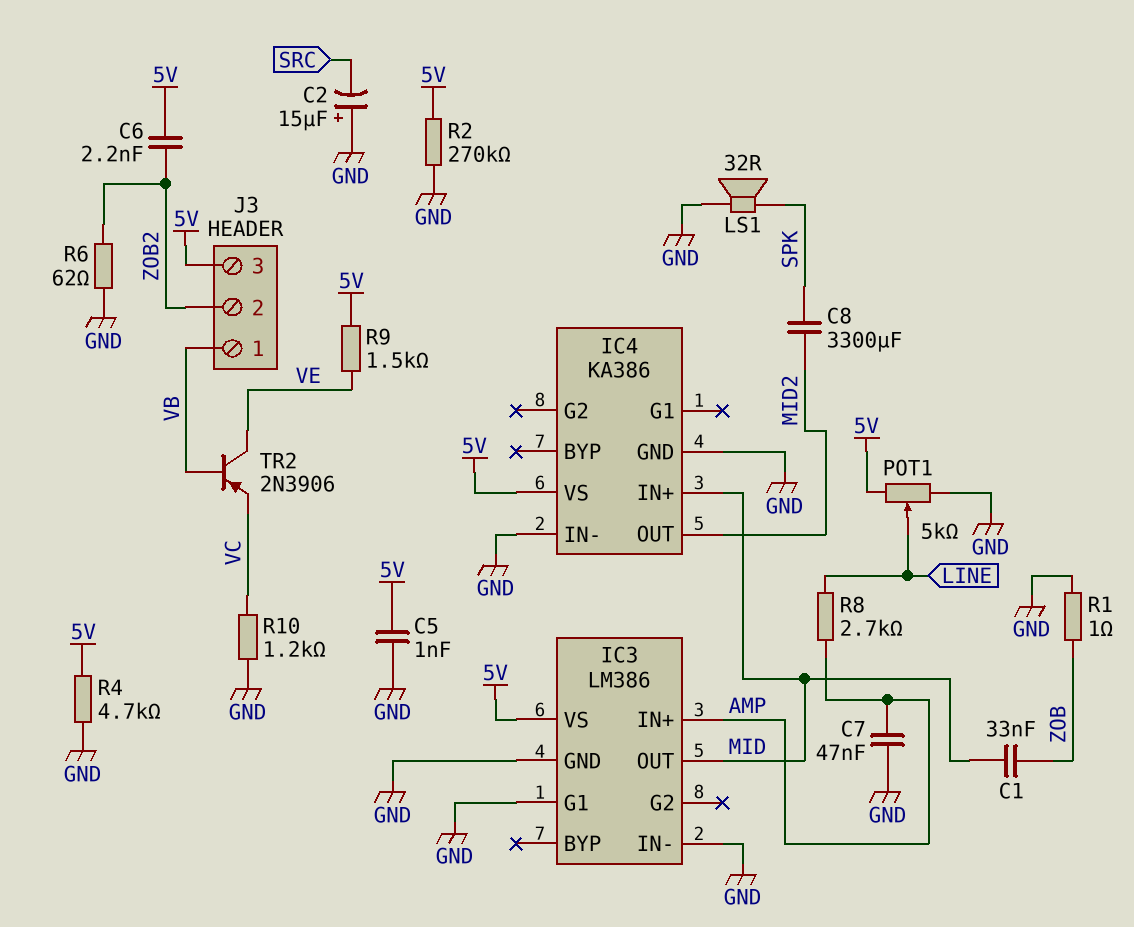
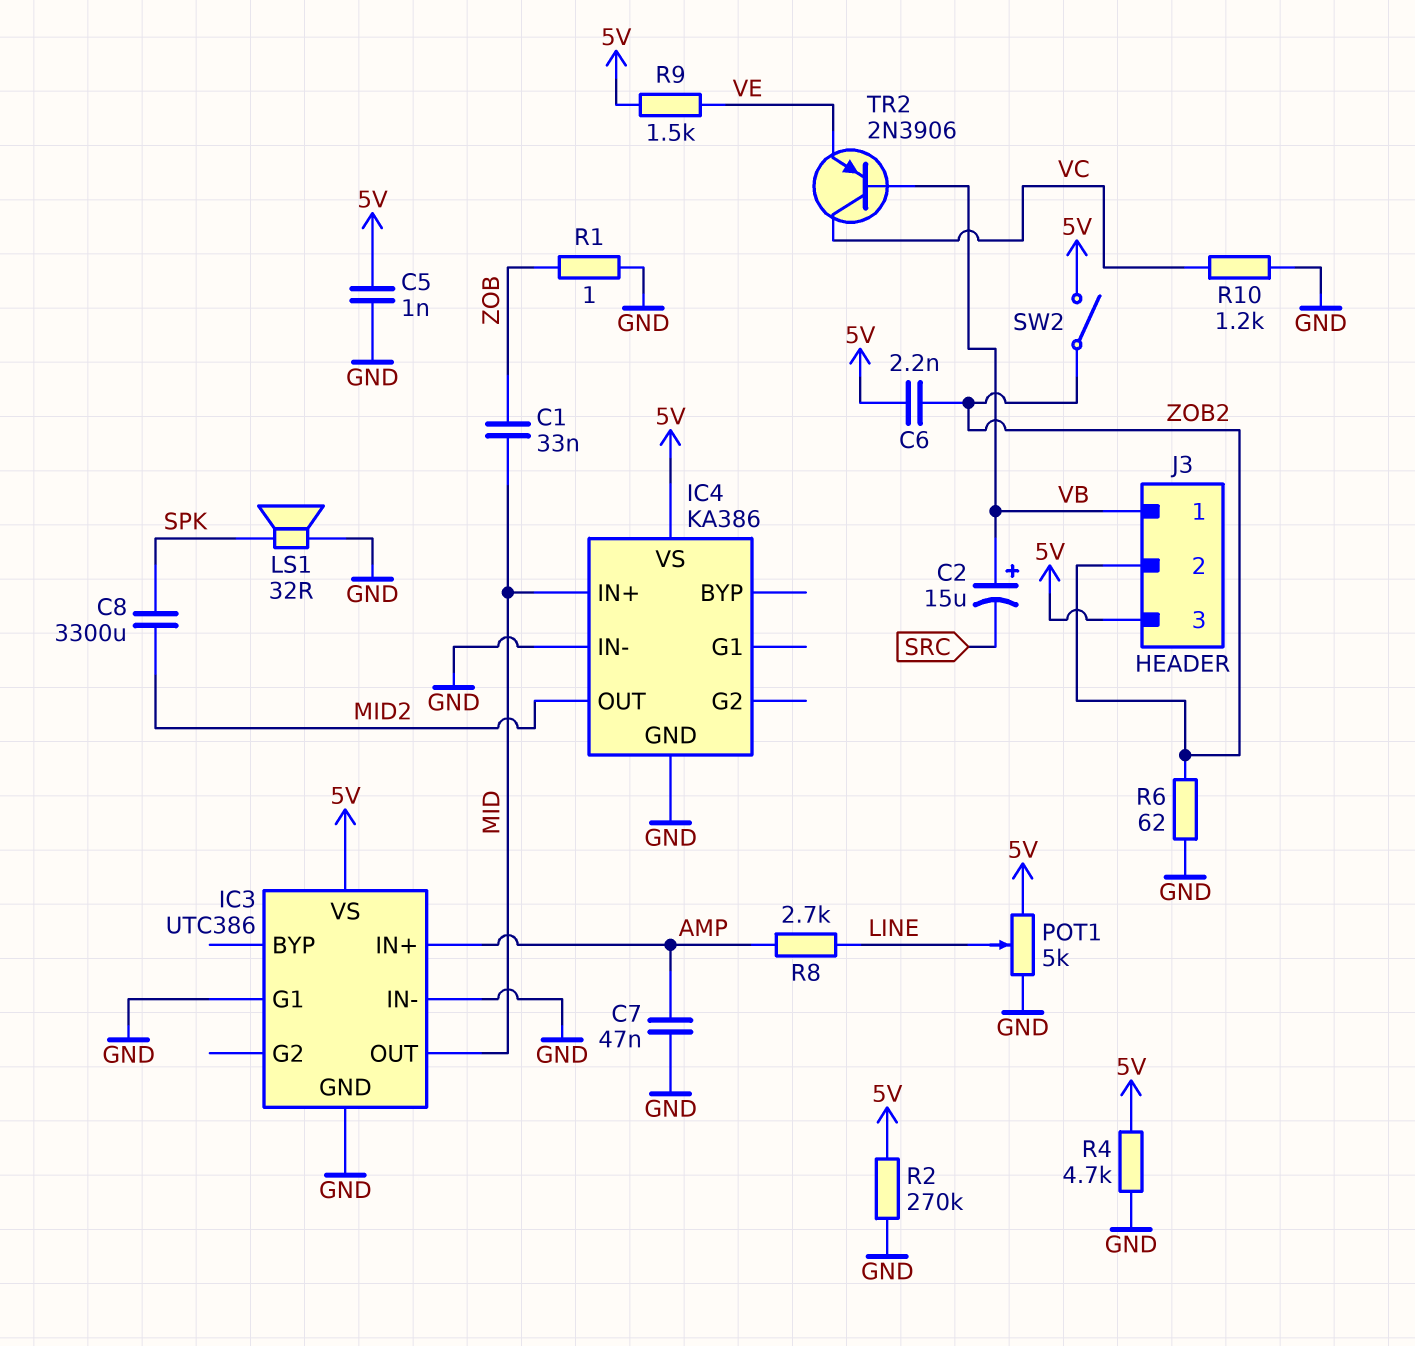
C2: 15uF (plus GND, minus SRC) -> 15uF (plus VB, minus SRC)
IC3: LM386 -> UTC386
SW2: none -> switch (5V, ZOB2)
TR2: PNP 2N3906 (B VB, C VE, E VC) -> PNP 2N3906 (B VB, C VC, E VE)

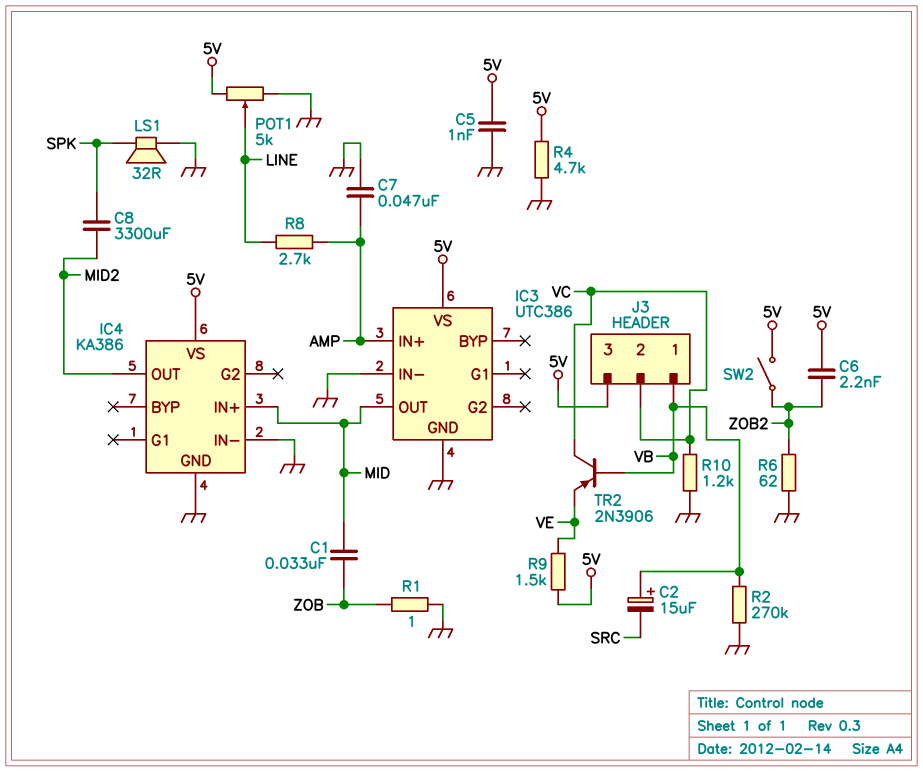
IC3 pin G1: GND -> none
J3 pin 2: ZOB2 -> VC
R2: 270k (5V, GND) -> 270k (GND, VB)

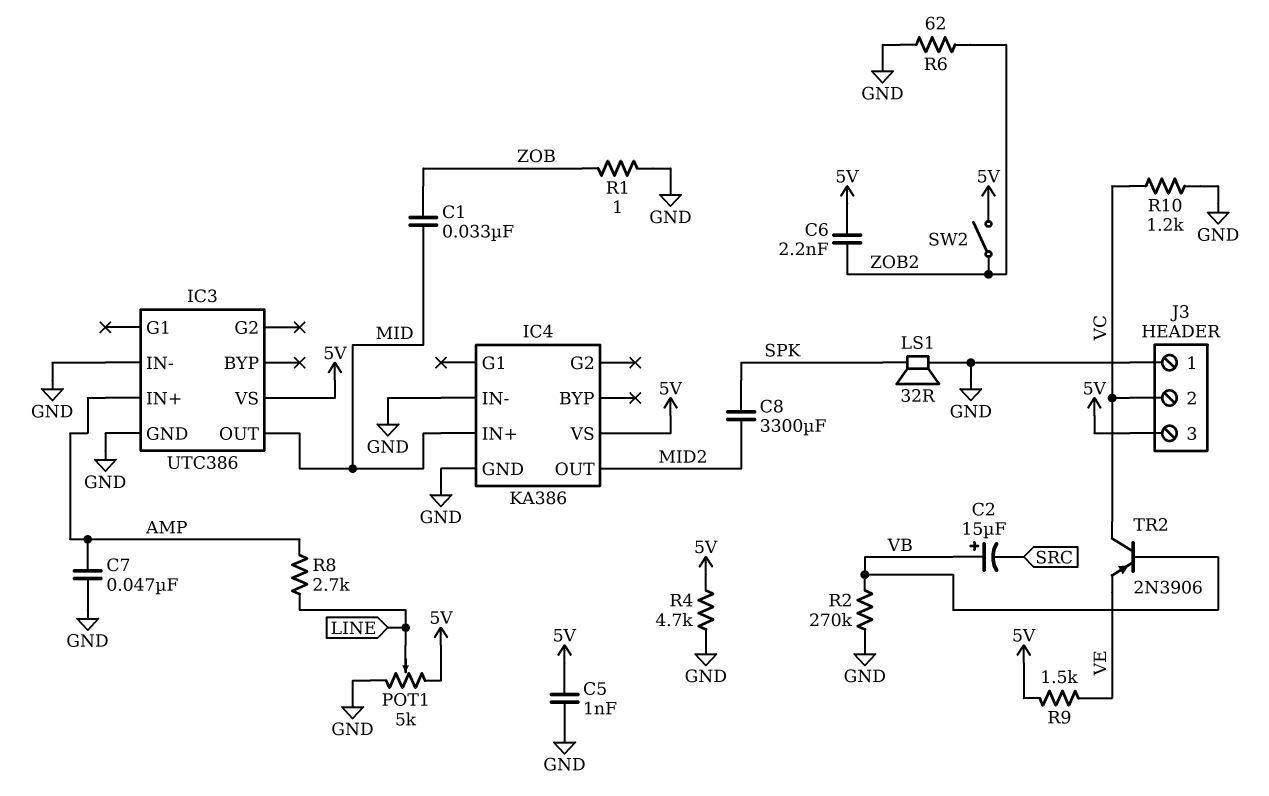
J3 pin 1: VB -> GND

